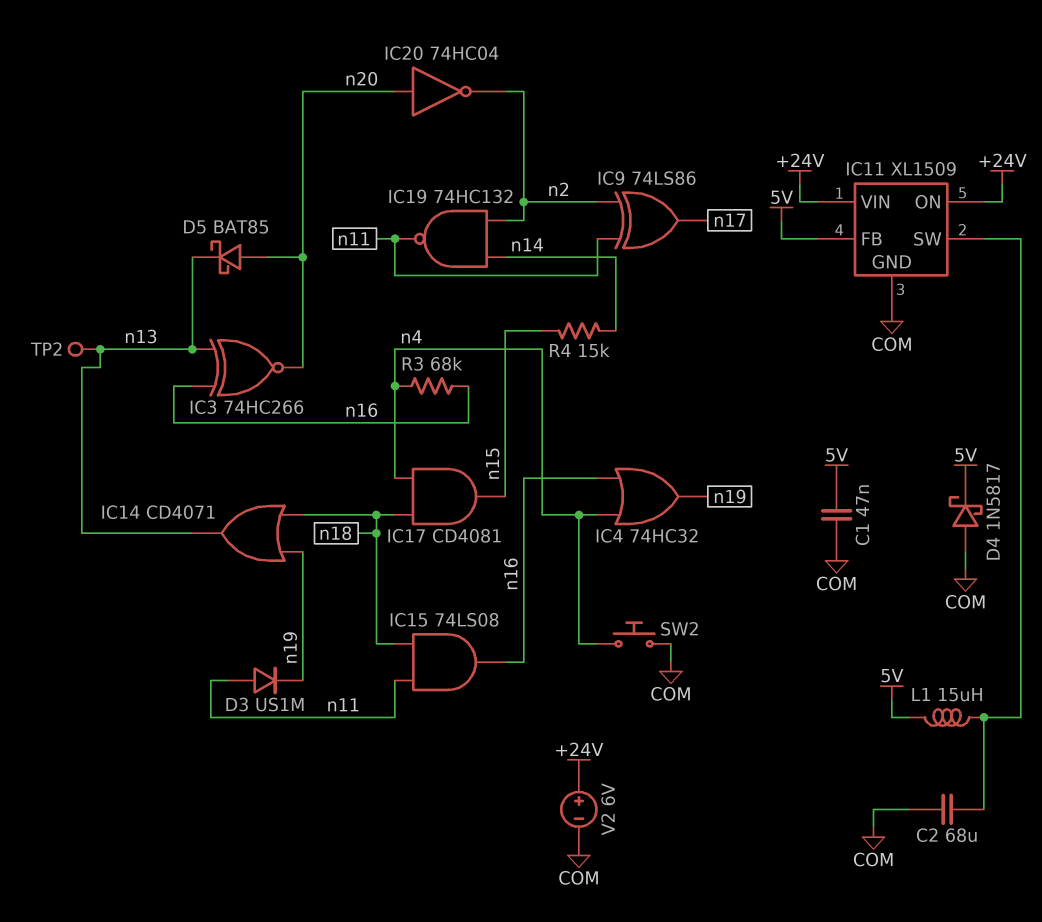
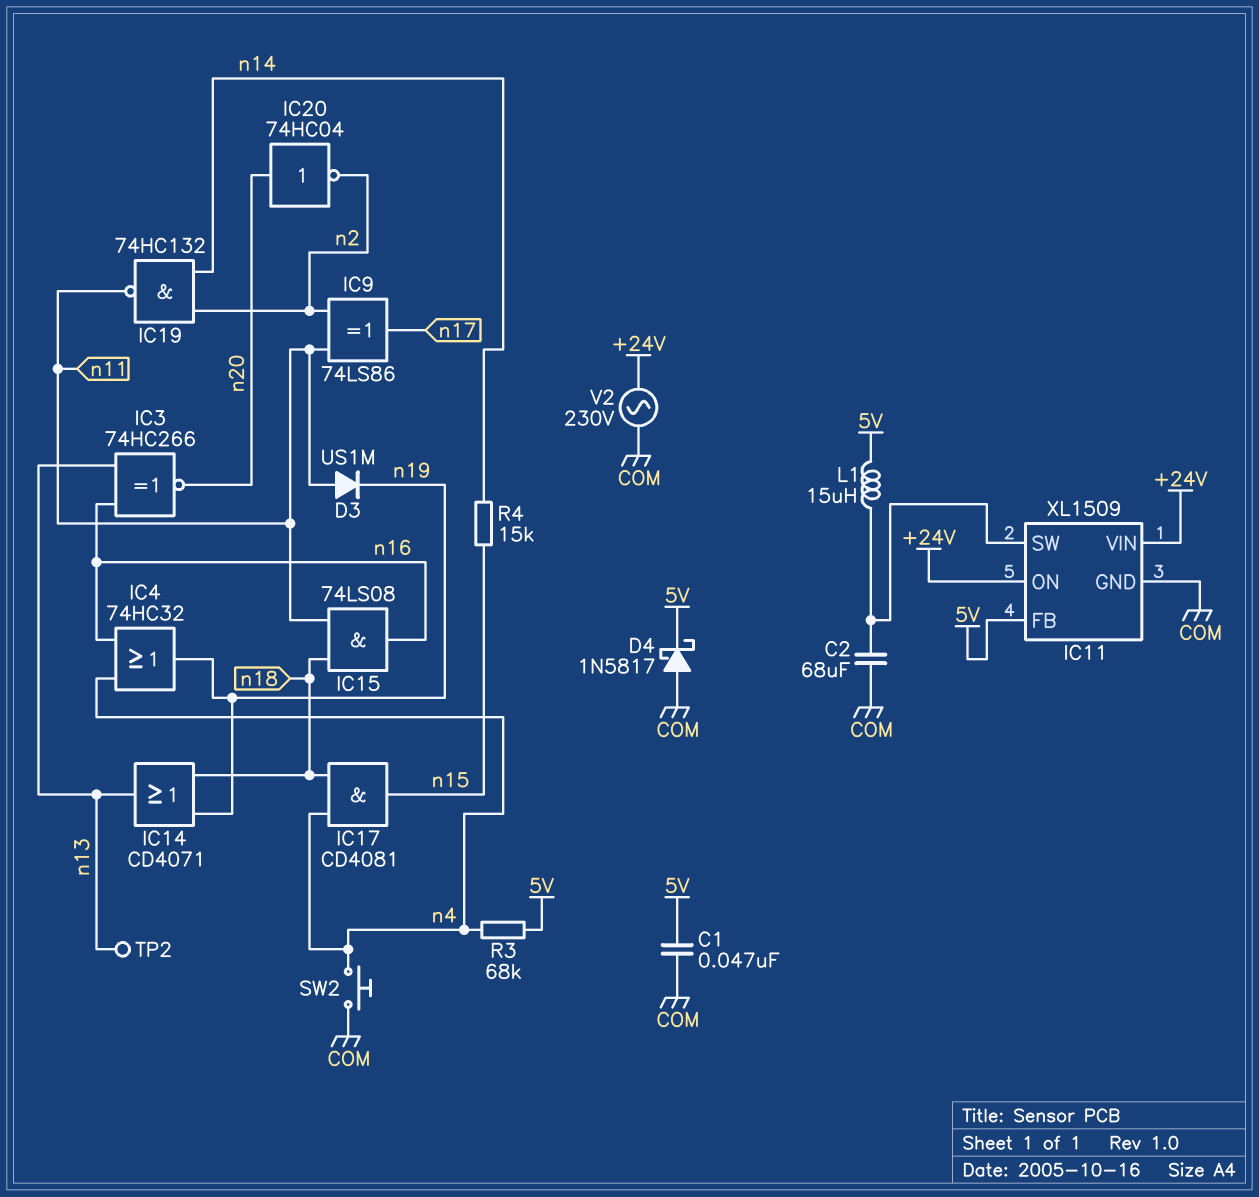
D5: schottky BAT85 (A n20, K n13) -> none
R3: 68k (n4, n16) -> 68k (5V, n4)
V2: 6V (plus +24V, minus COM) -> AC 230V (+24V, COM)

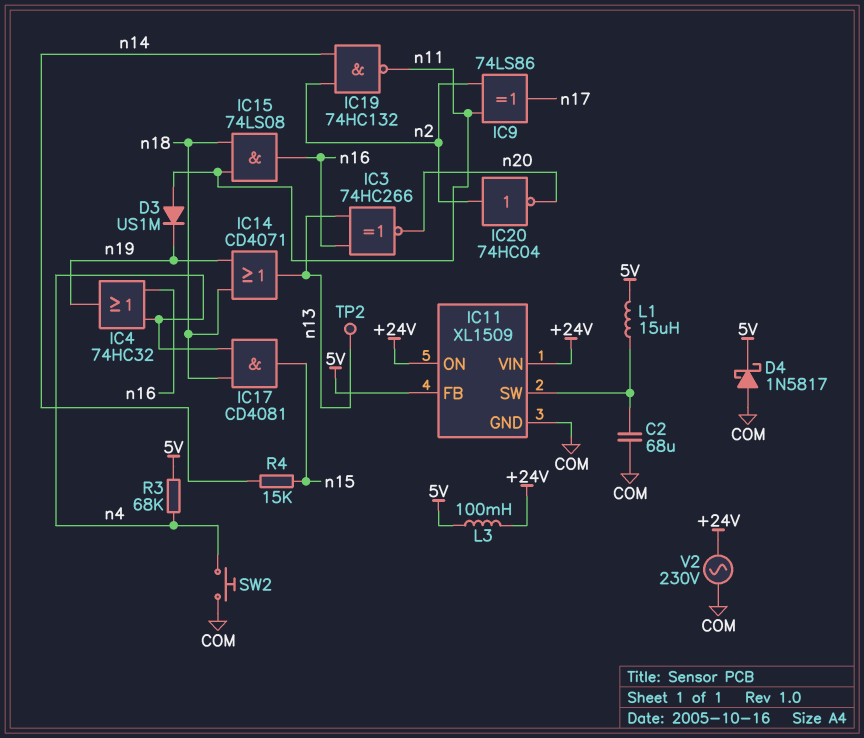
C1: 47nF (5V, COM) -> none
IC20: NOT 74HC04 (in n20, out n2) -> NOT 74HC04 (in n2, out n20)
L3: none -> 100mH (+24V, 5V)

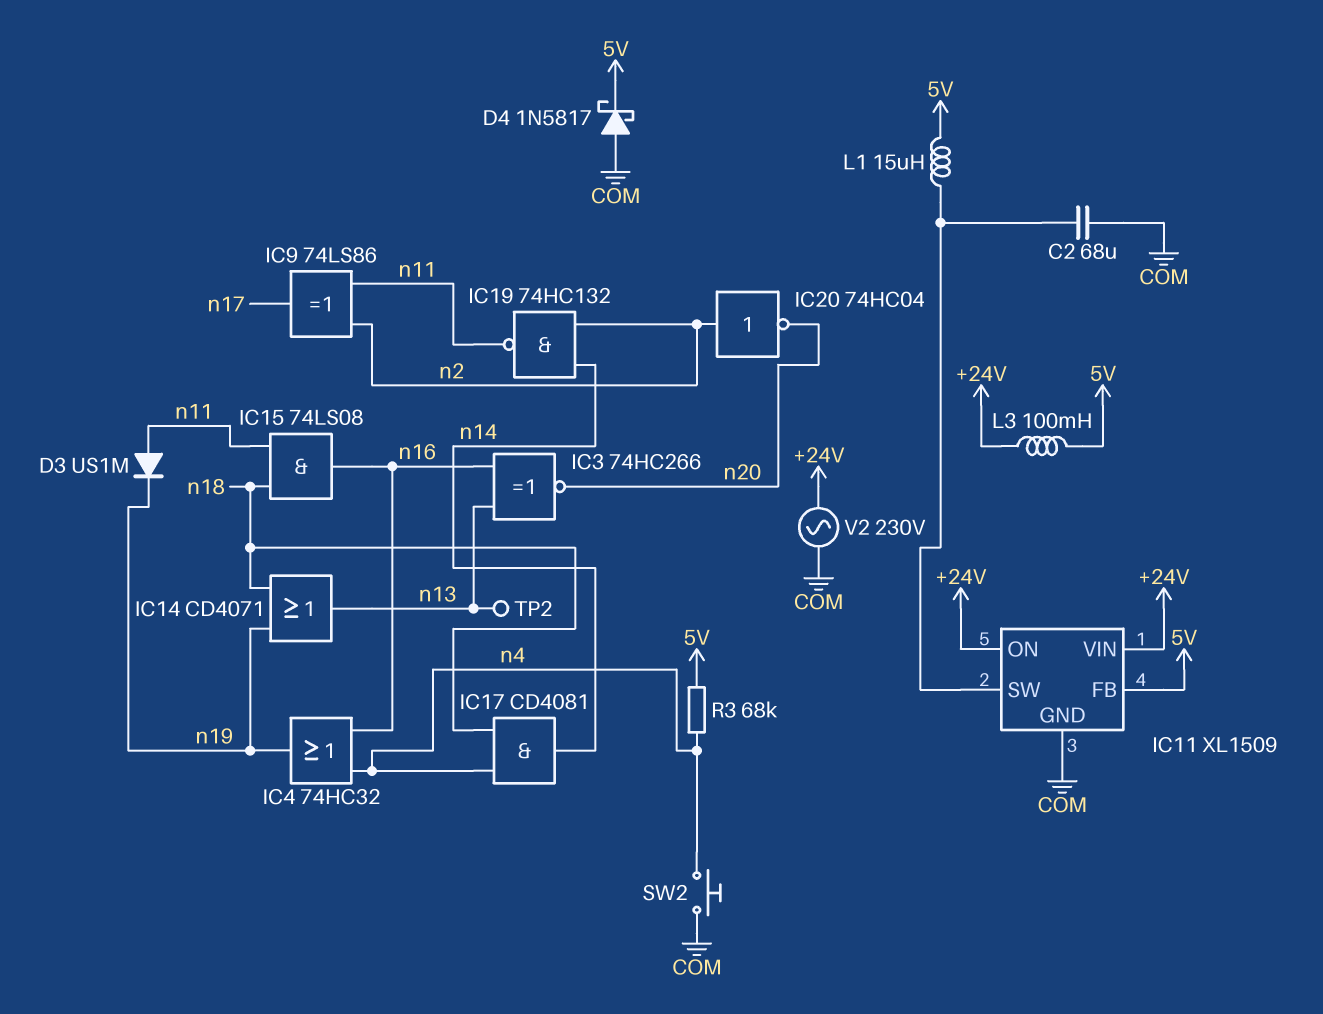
IC17: AND CD4081 (in n4, in n18, out n15) -> AND CD4081 (in n4, in n18, out n14)
R4: 15k (n14, n15) -> none

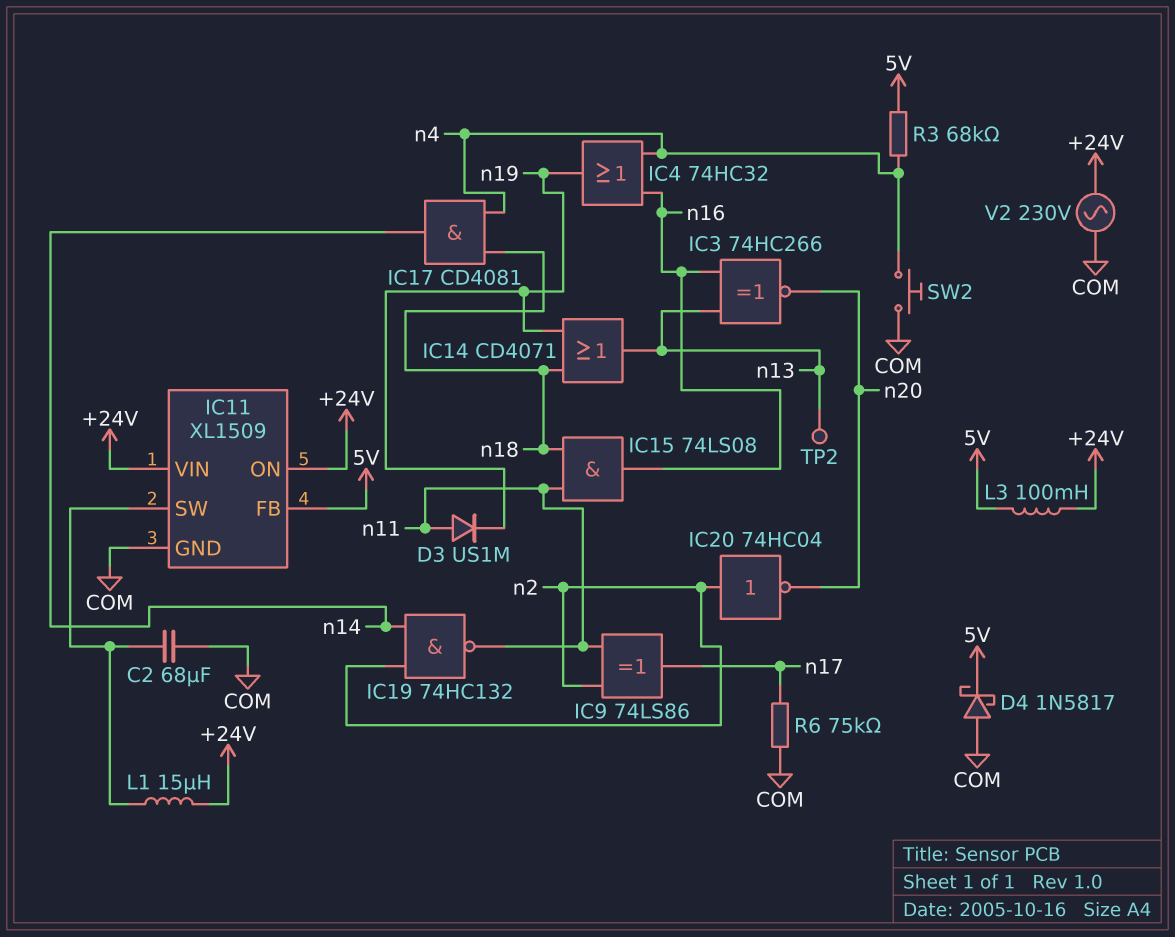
L1: 15uH (5V, IC11/SW) -> 15uH (+24V, IC11/SW)
R6: none -> 75k (COM, n17)

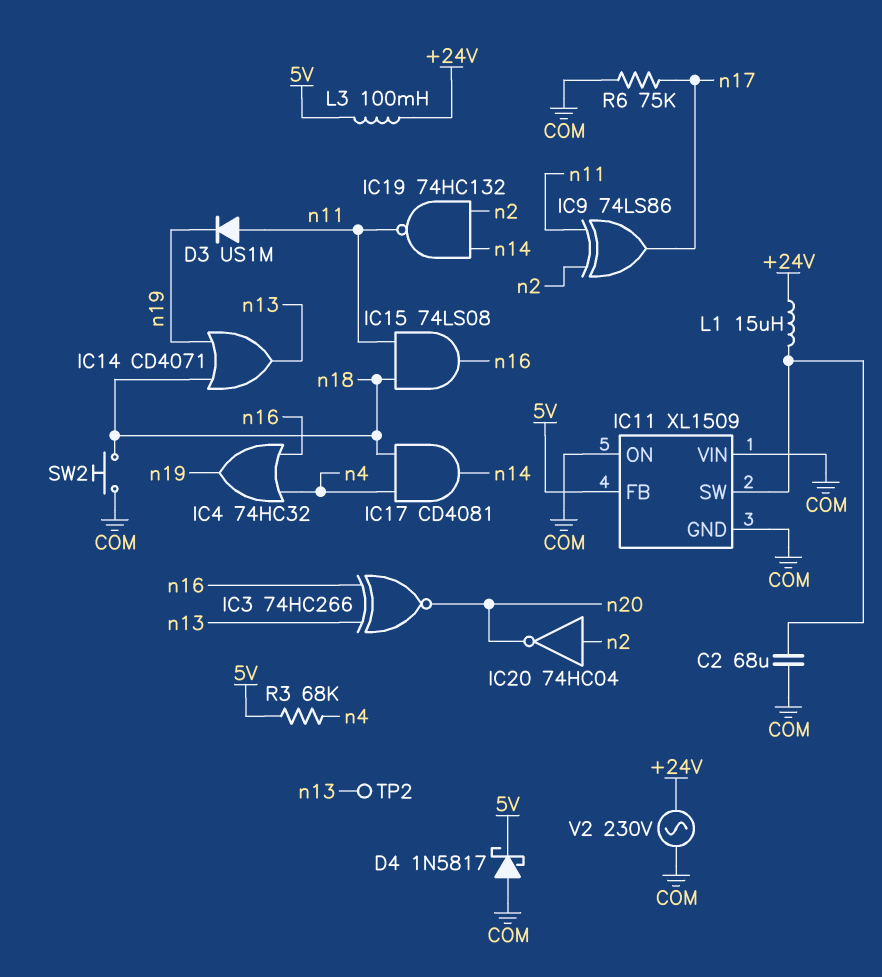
IC11 pin ON: +24V -> COM
IC11 pin VIN: +24V -> COM
SW2: button (COM, n4) -> button (COM, n18)

